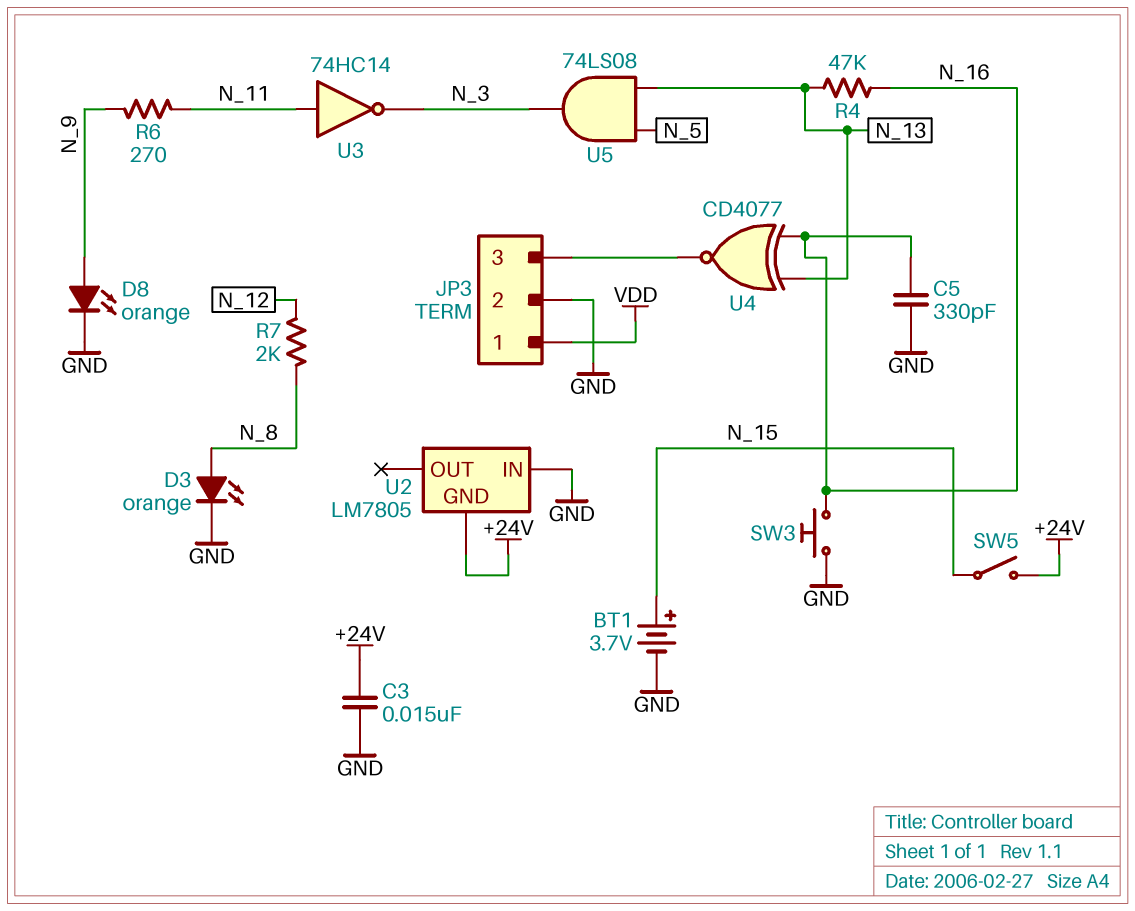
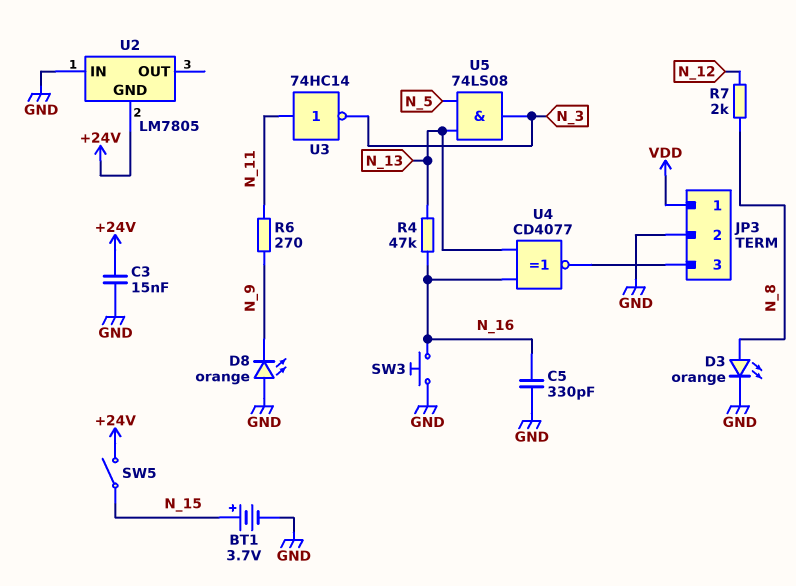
D8: LED orange (A N_9, K GND) -> LED orange (A GND, K N_9)

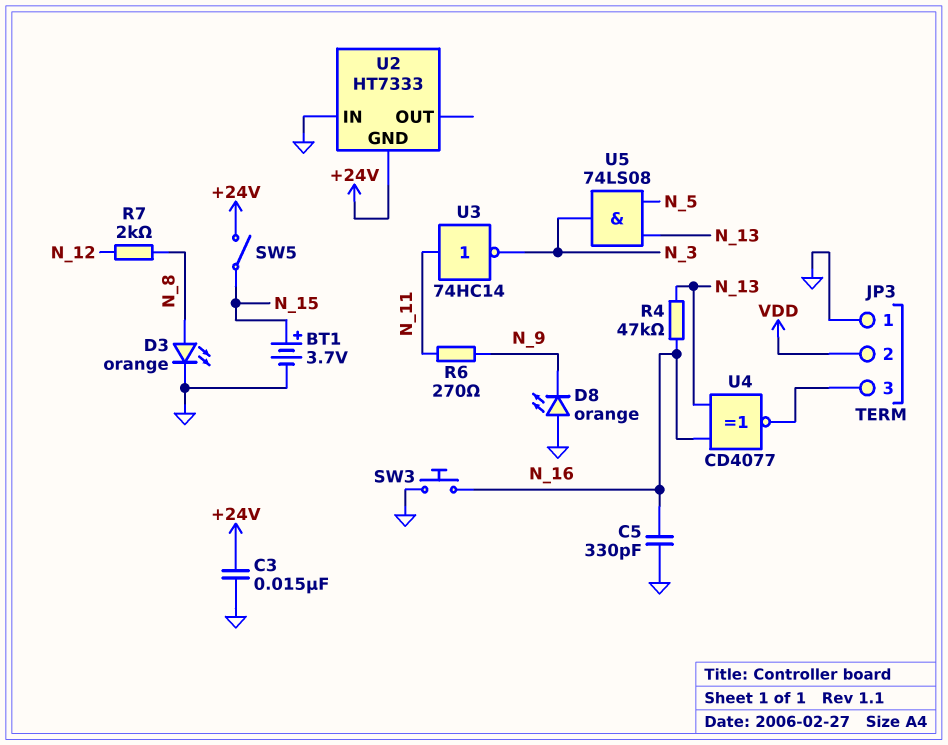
JP3 pin 1: VDD -> GND
JP3 pin 2: GND -> VDD
U2: LM7805 -> HT7333

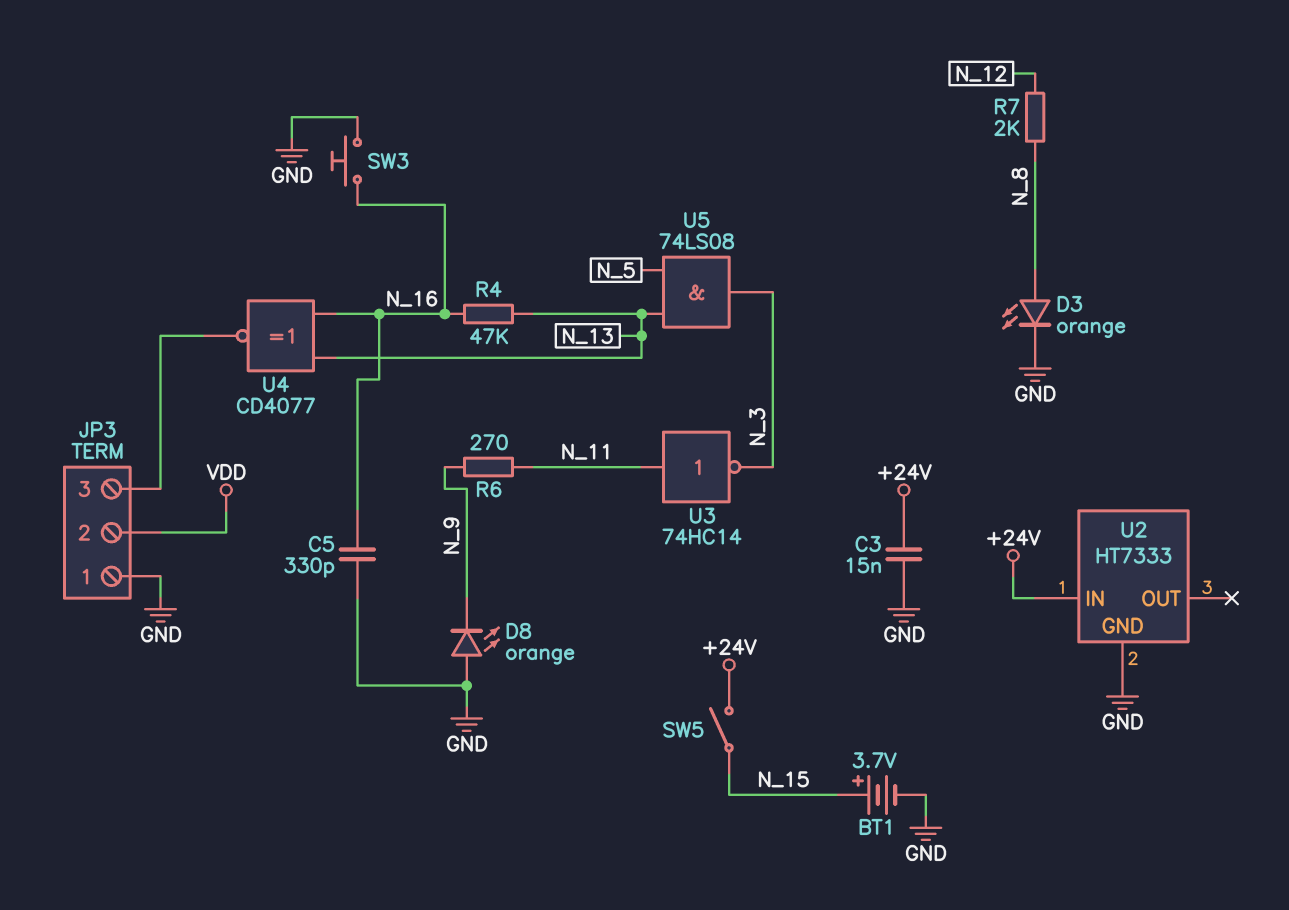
U2 pin GND: +24V -> GND
U2 pin IN: GND -> +24V

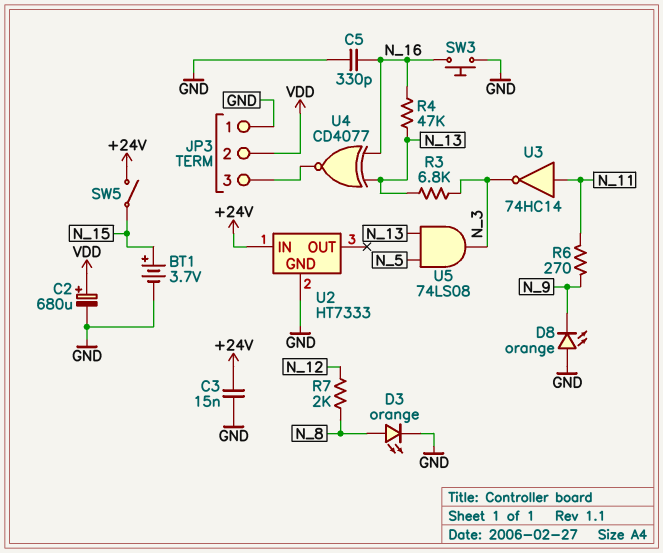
C2: none -> 680uF (plus VDD, minus GND)
R3: none -> 6.8k (N_3, N_13)

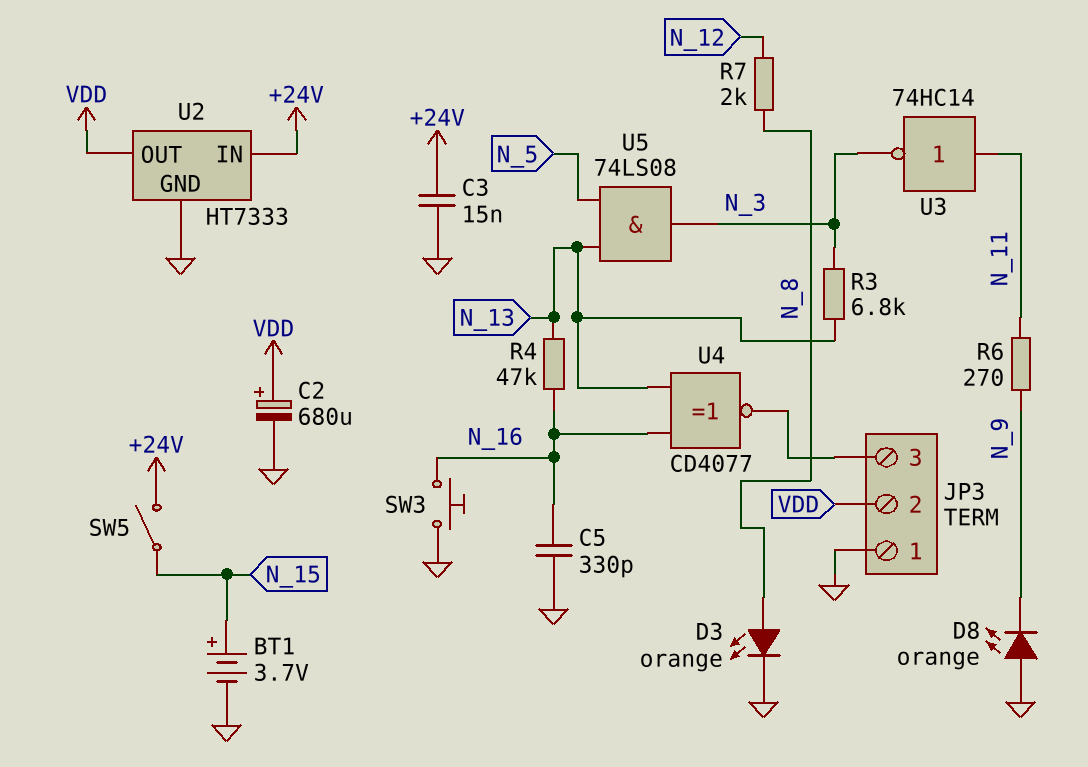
U2 pin OUT: none -> VDD

